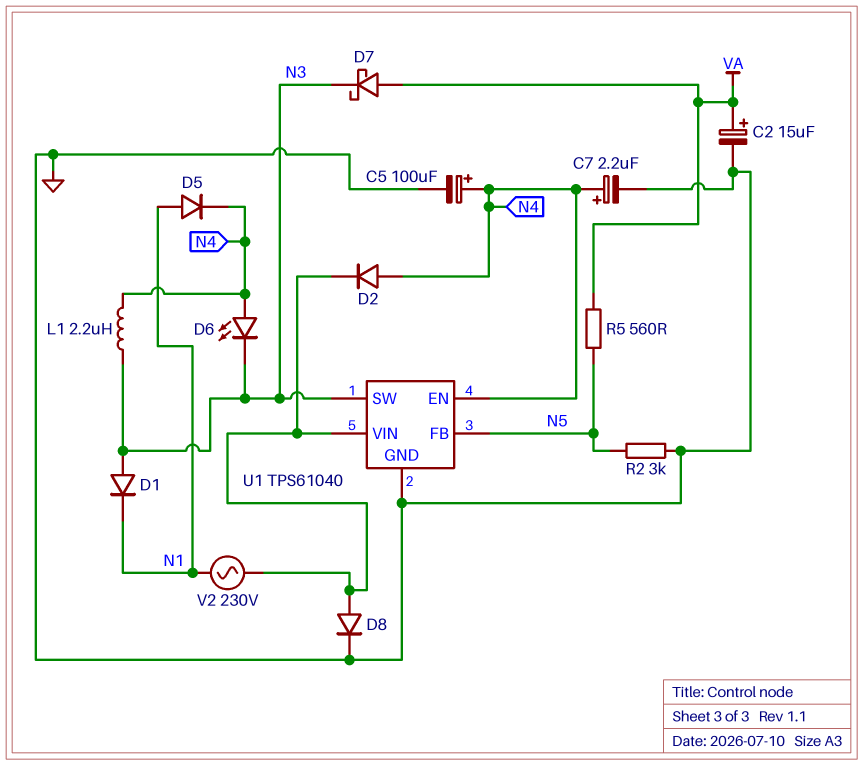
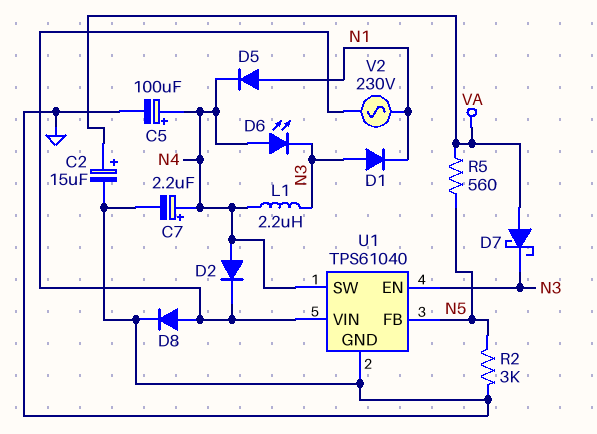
U1 pin EN: N4 -> N3
U1 pin SW: N3 -> N4

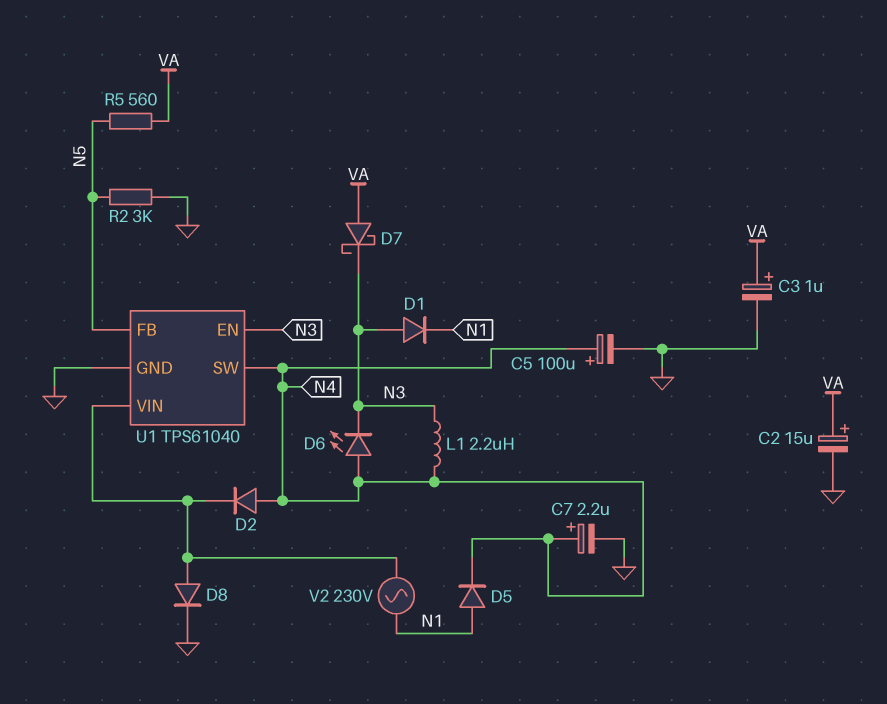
C3: none -> 1uF (plus VA, minus GND)

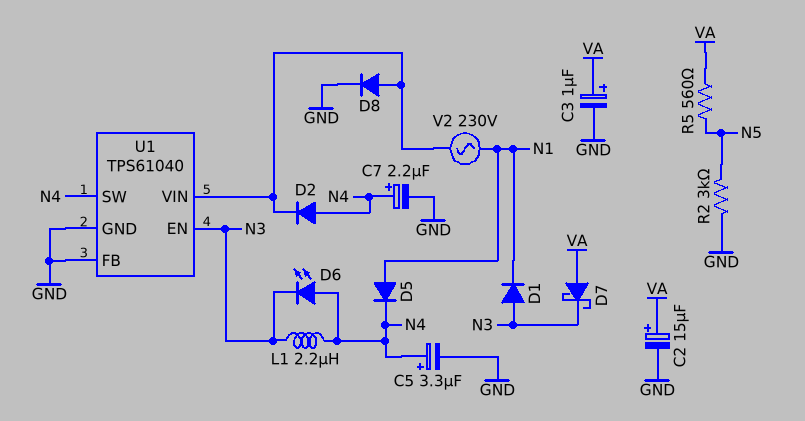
C5: 100uF (plus N4, minus GND) -> 3.3uF (plus N4, minus GND)
U1 pin FB: N5 -> GND

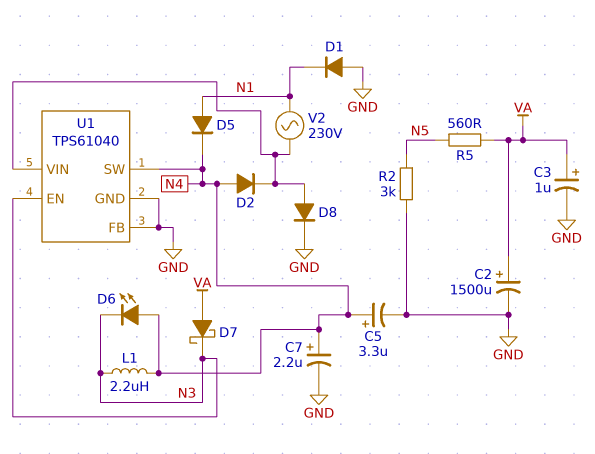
C2: 15uF (plus VA, minus GND) -> 1500uF (plus VA, minus GND)
D1: diode (A N3, K N1) -> diode (A GND, K N1)

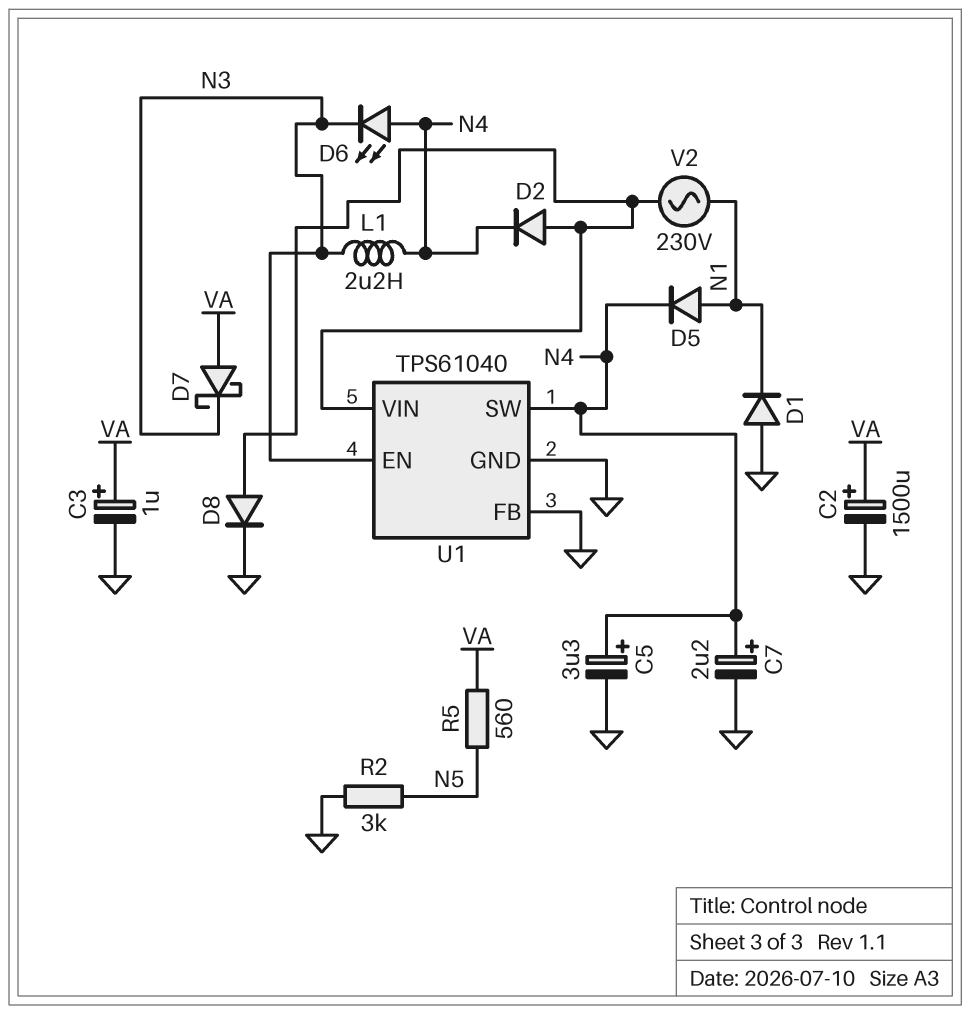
D2: diode (A N4, K U1/VIN) -> diode (A U1/VIN, K N4)

